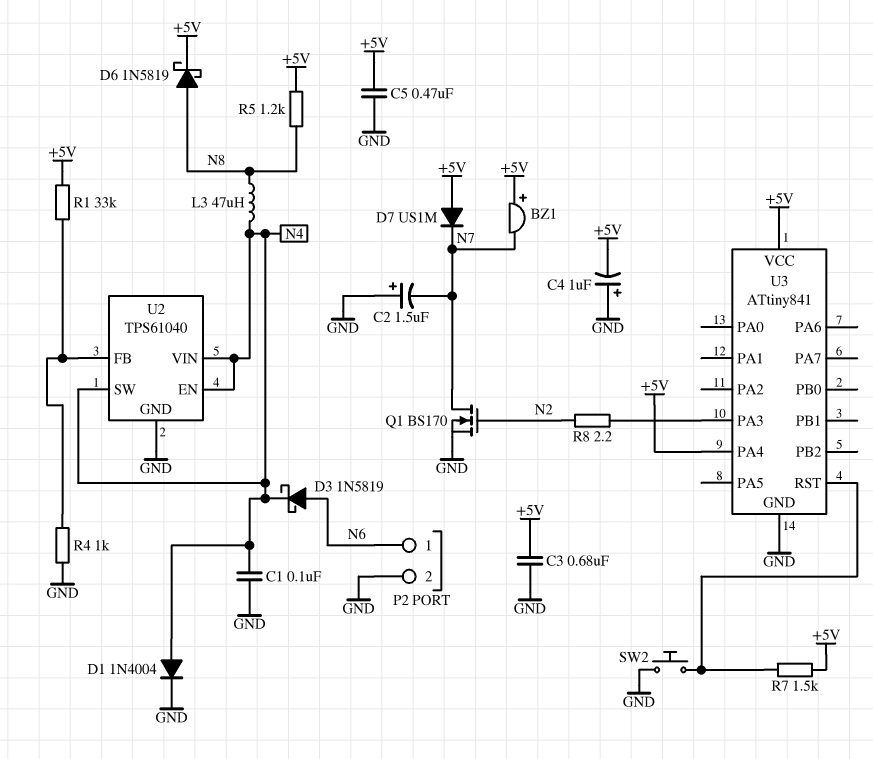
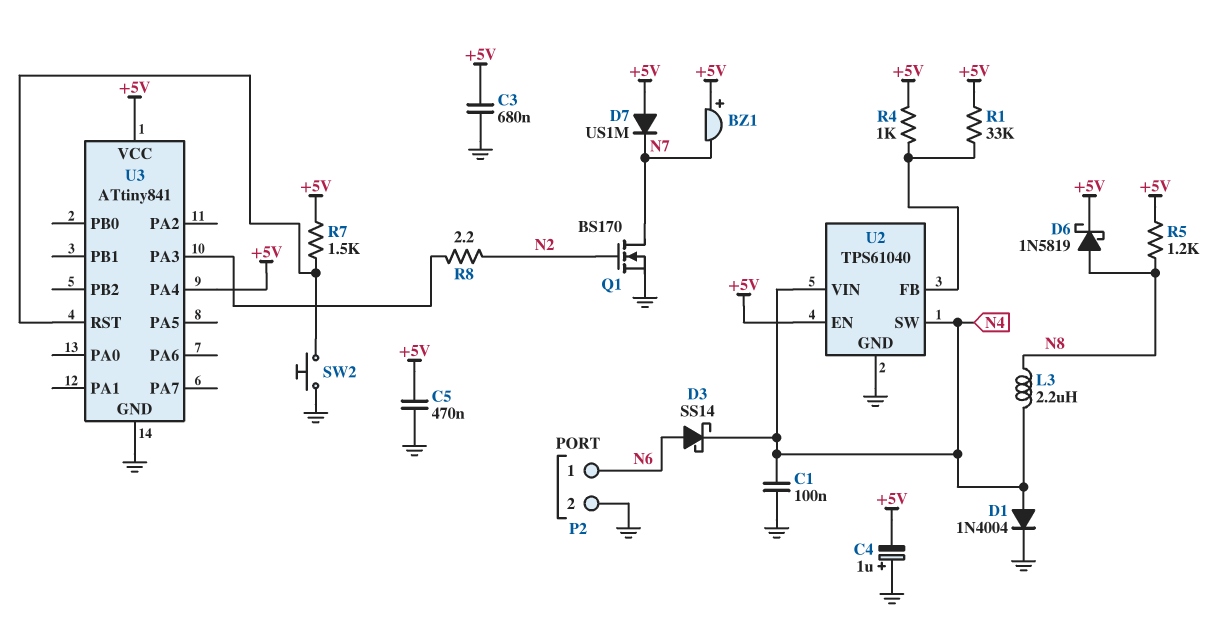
C2: 1.5uF (plus GND, minus N7) -> none
D3: schottky 1N5819 (A N6, K N4) -> schottky SS14 (A N6, K N4)
L3: 47uH (N4, N8) -> 2.2uH (N4, N8)
R4: 1k (GND, U2/FB) -> 1k (+5V, U2/FB)
U2 pin EN: N4 -> +5V

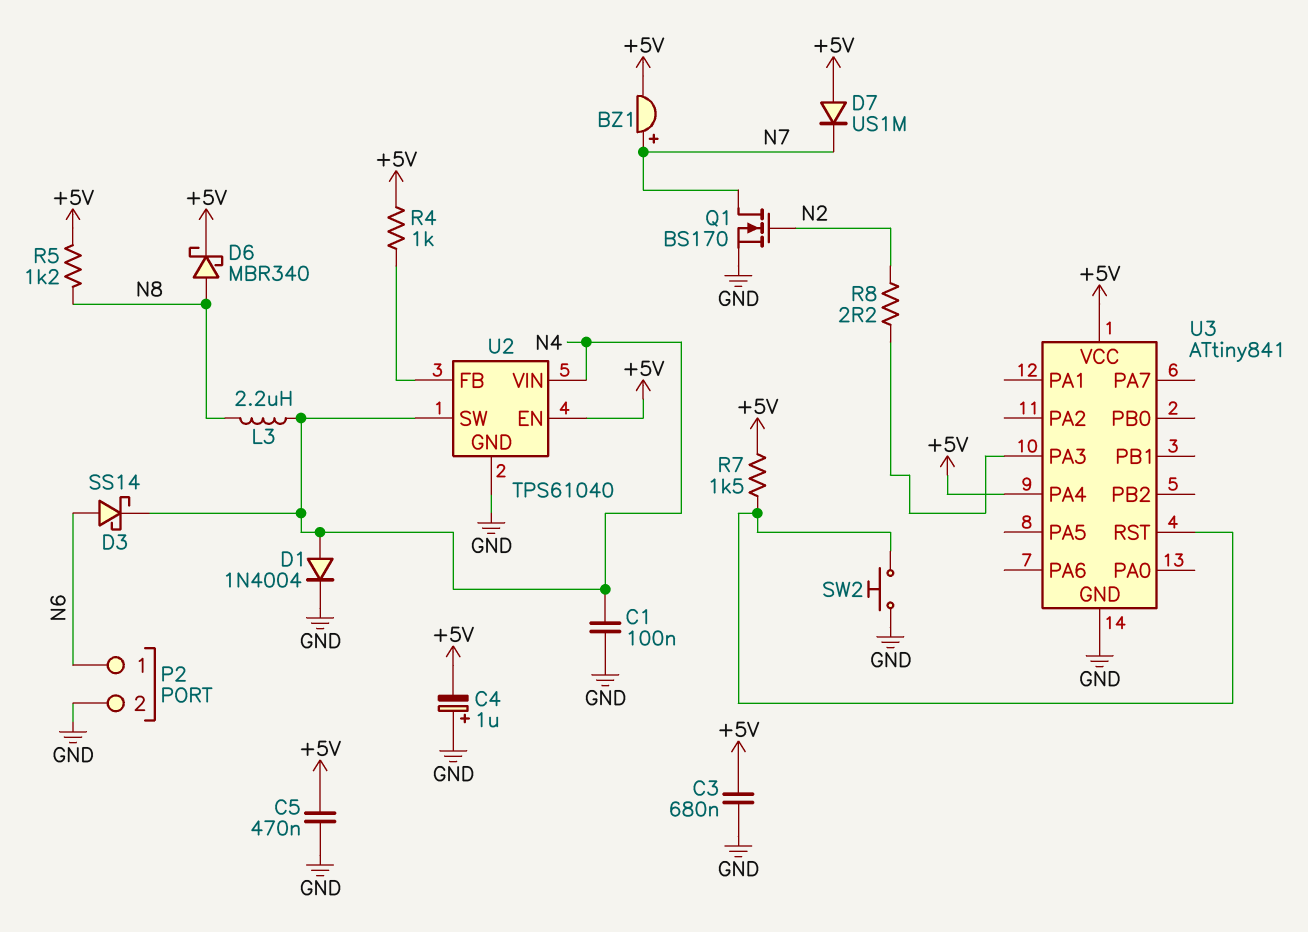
BZ1: buzzer (plus +5V, minus N7) -> buzzer (plus N7, minus +5V)
D6: schottky 1N5819 (A N8, K +5V) -> schottky MBR340 (A N8, K +5V)
R1: 33k (+5V, U2/FB) -> none

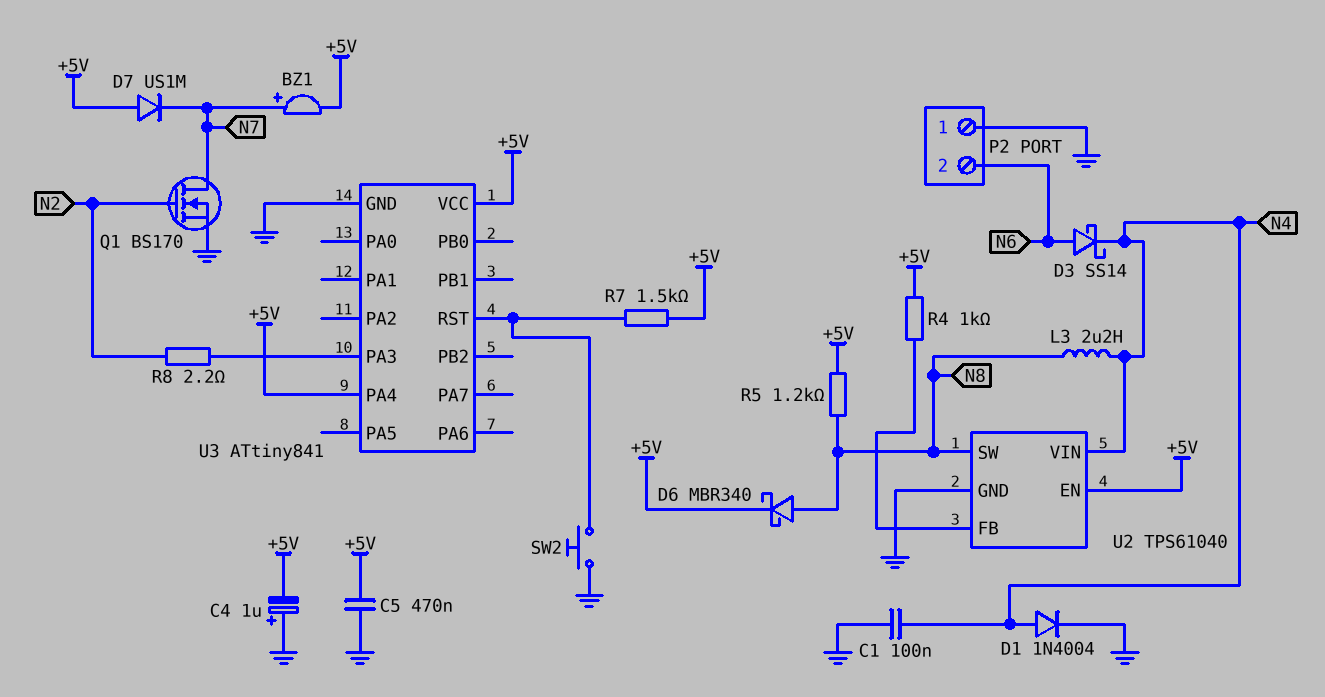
C3: 680nF (+5V, GND) -> none
P2 pin 1: N6 -> GND
P2 pin 2: GND -> N6
U2 pin SW: N4 -> N8

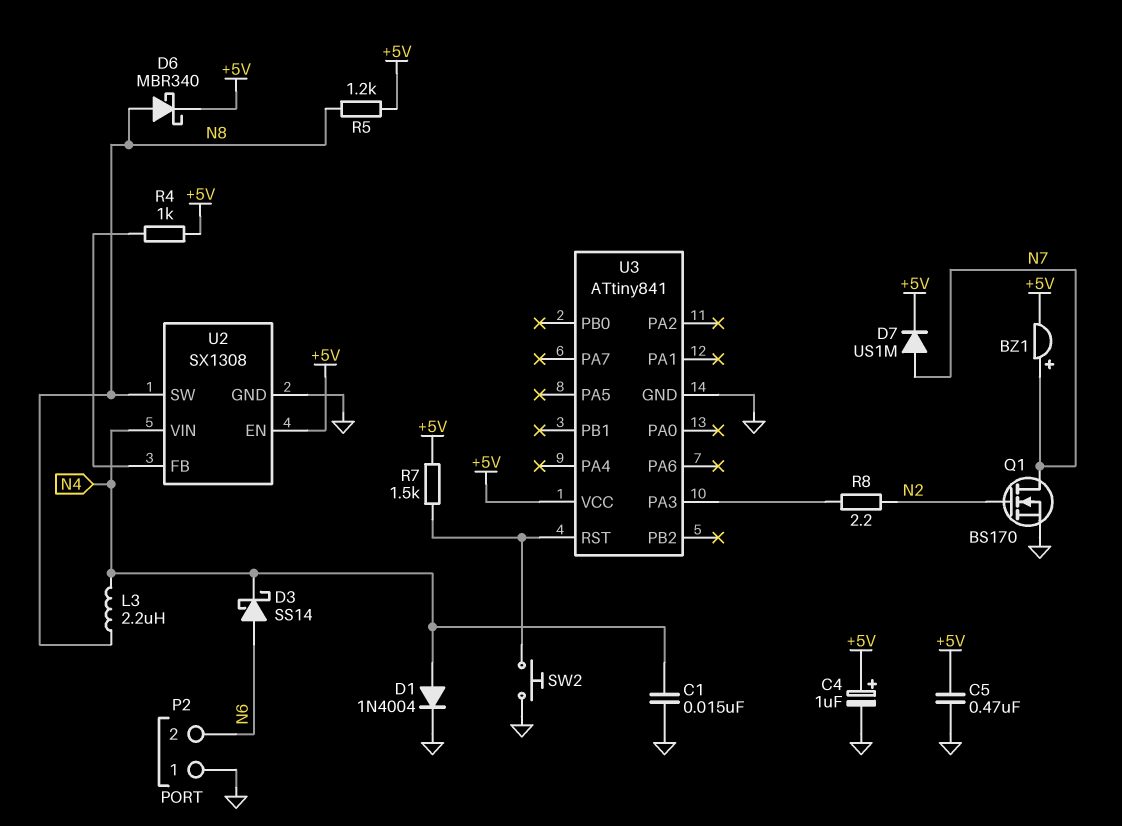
C1: 100nF (GND, N4) -> 15nF (GND, N4)
C4: 1uF (plus GND, minus +5V) -> 1uF (plus +5V, minus GND)
D7: diode US1M (A +5V, K N7) -> diode US1M (A N7, K +5V)
U2: TPS61040 -> SX1308
U3 pin PA4: +5V -> none

